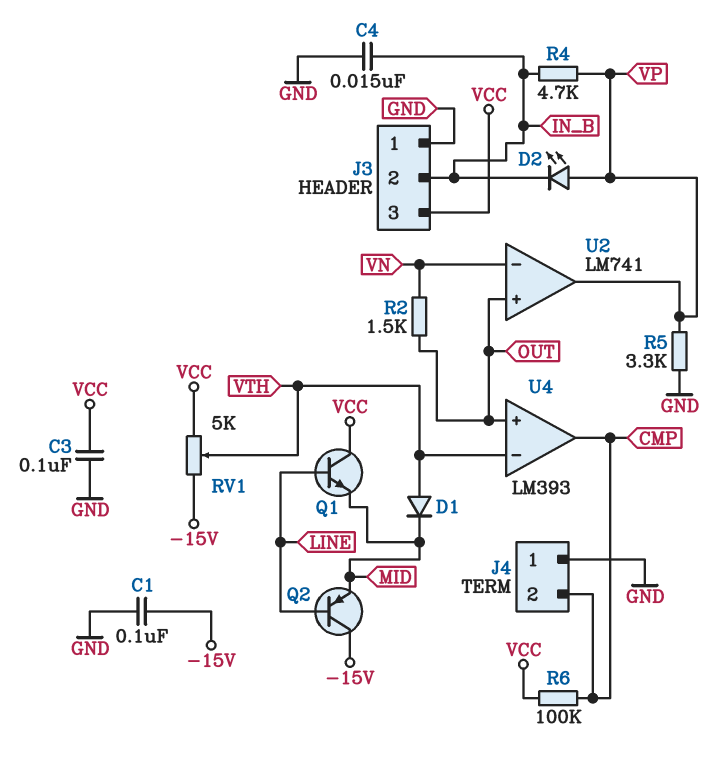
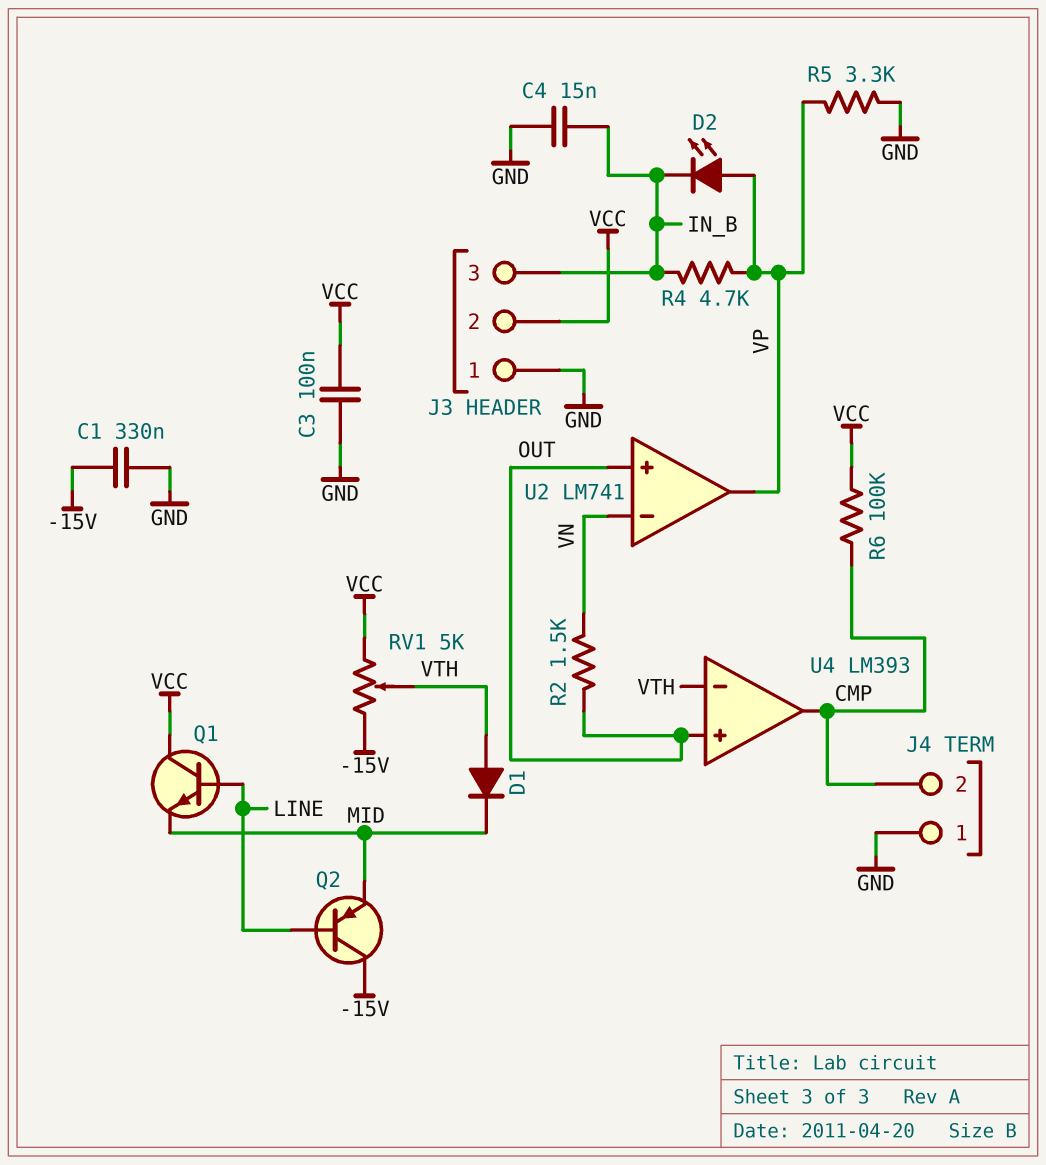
C1: 100nF (-15V, GND) -> 330nF (-15V, GND)
J3 pin 2: IN_B -> VCC
J3 pin 3: VCC -> IN_B

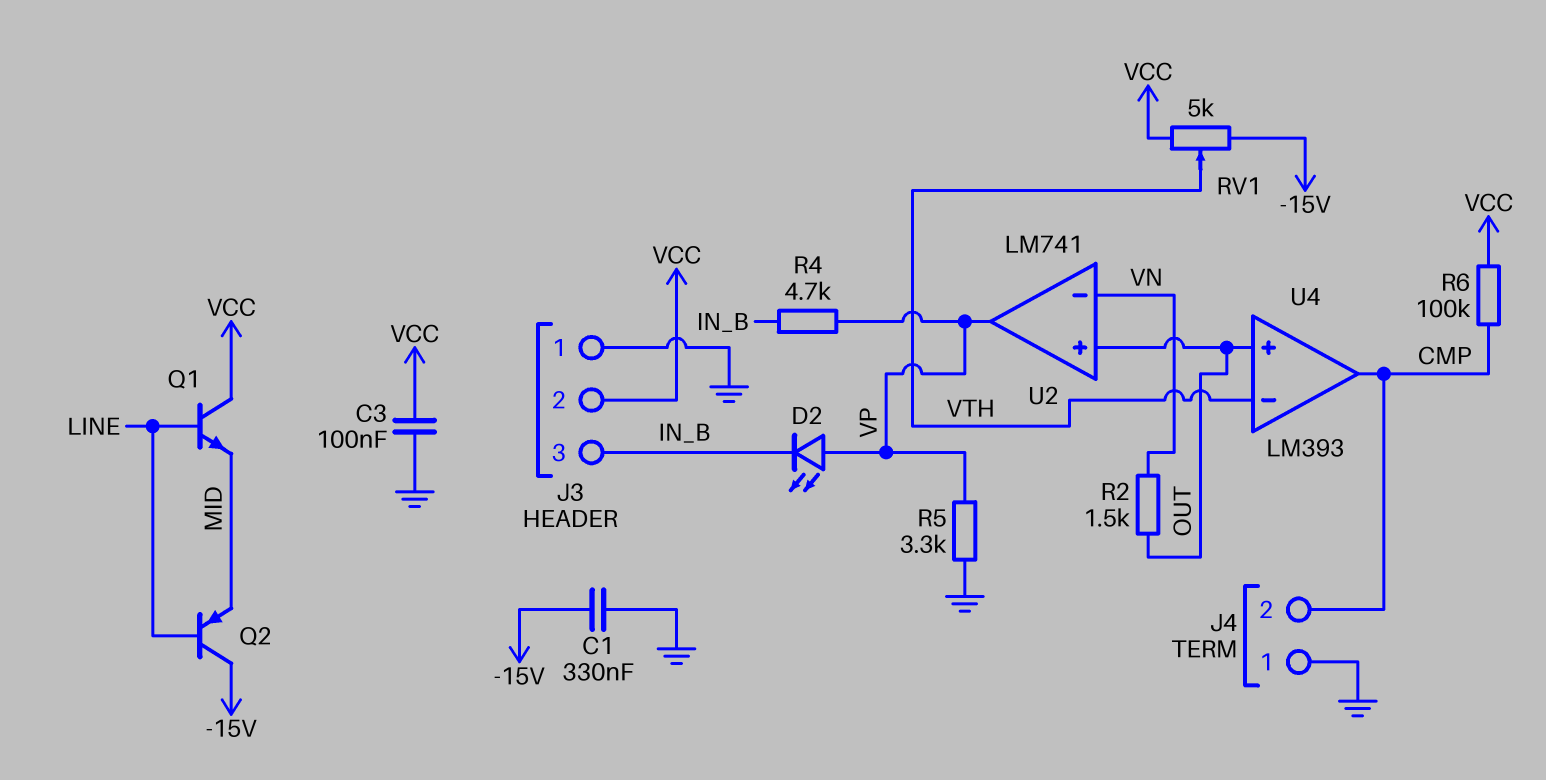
C4: 15nF (GND, IN_B) -> none
D1: diode (A VTH, K MID) -> none

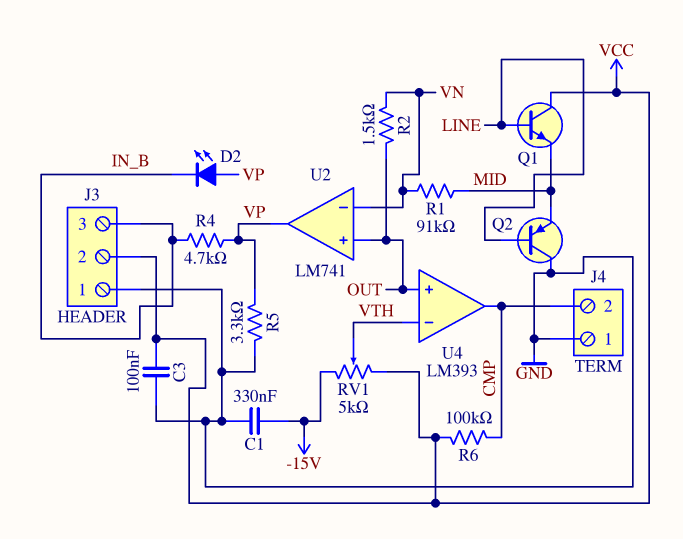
Q2: PNP (B LINE, C -15V, E MID) -> PNP (B LINE, C GND, E MID)
R1: none -> 91k (MID, VN)

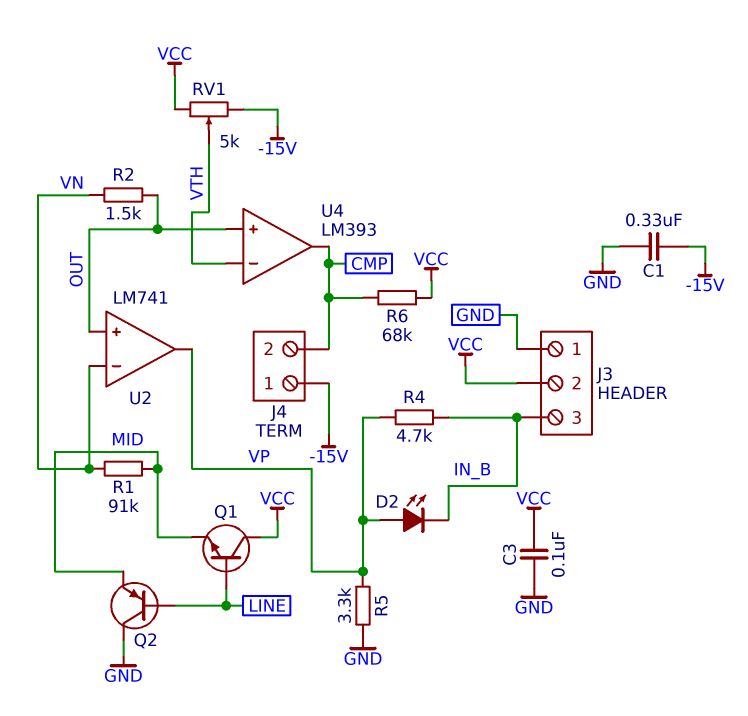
J4 pin 1: GND -> -15V
R6: 100k (CMP, VCC) -> 68k (CMP, VCC)

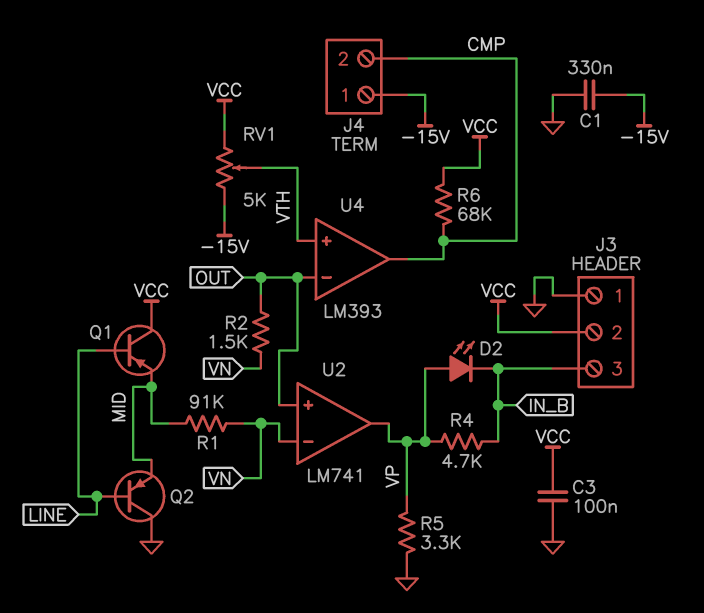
Q1: NPN (B LINE, C VCC, E MID) -> PNP (B LINE, C VCC, E MID)
U4 pin in+: OUT -> VTH
U4 pin in-: VTH -> OUT

